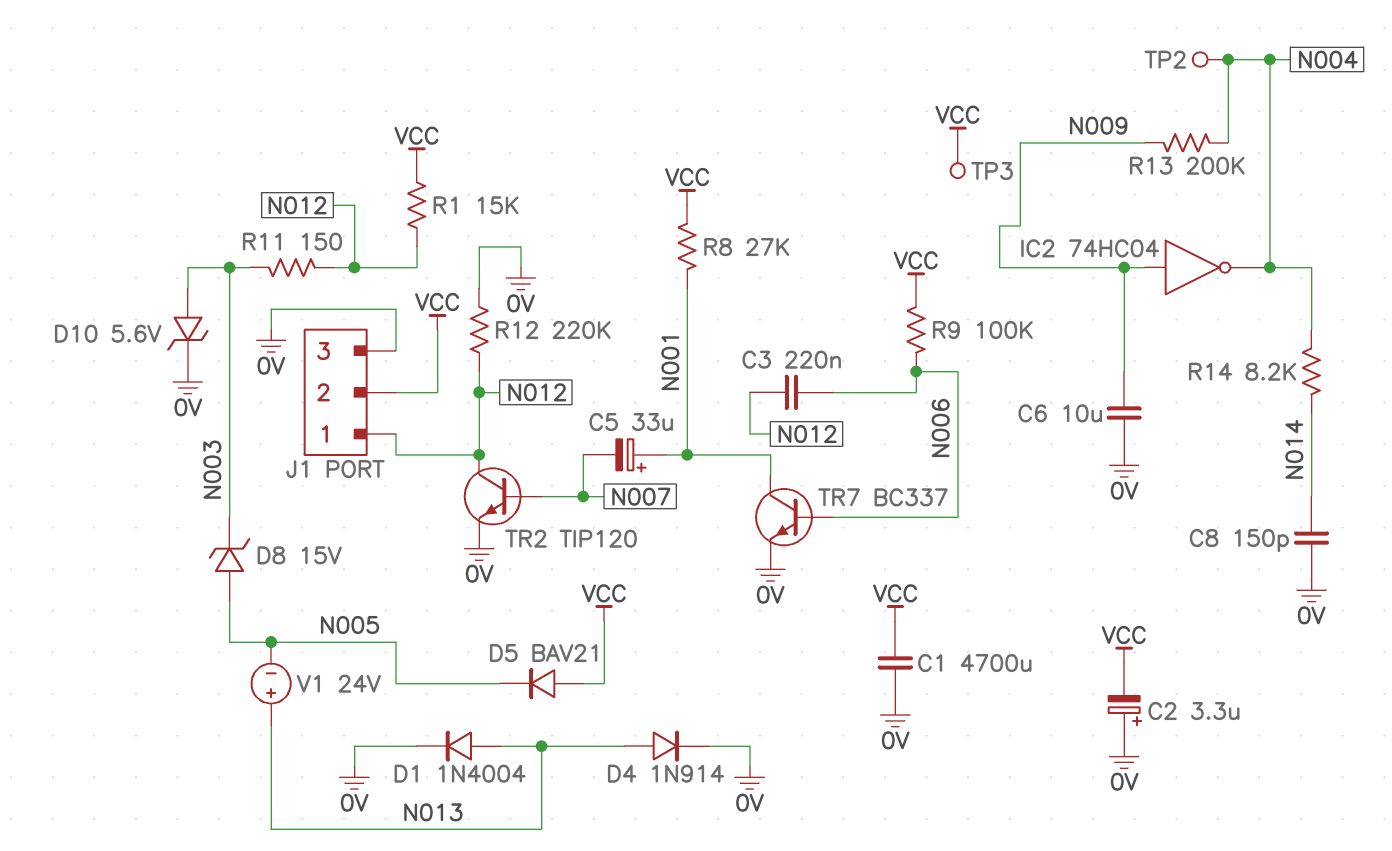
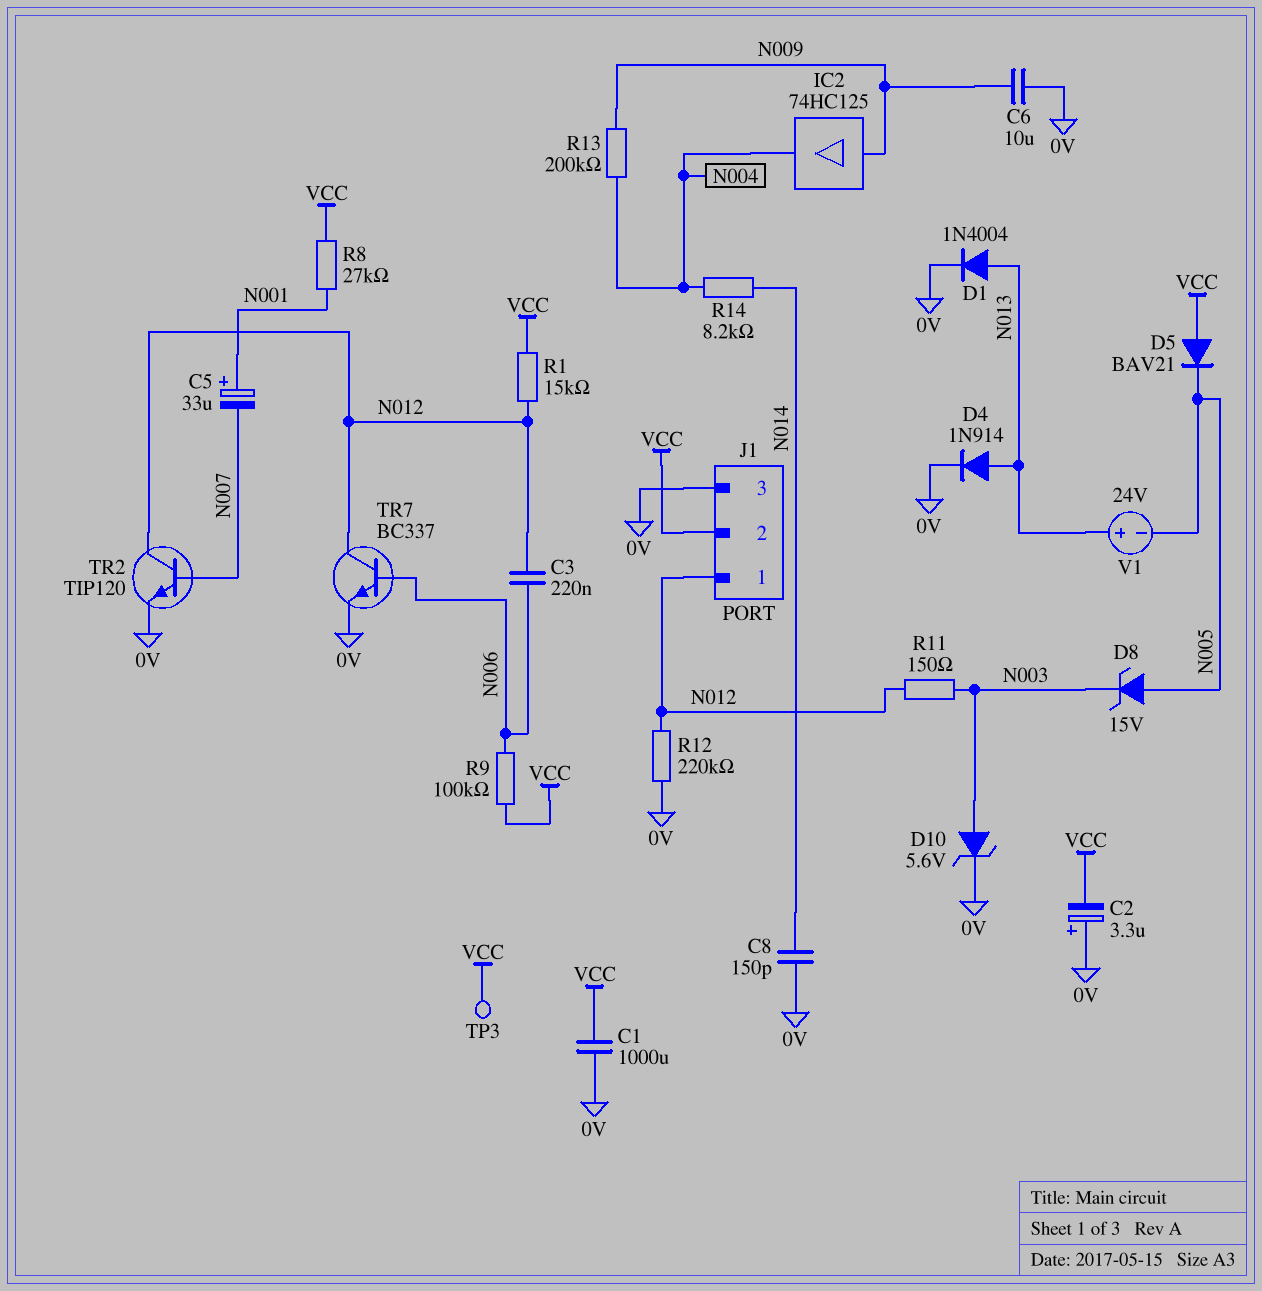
C1: 4700uF (0V, VCC) -> 1000uF (0V, VCC)
IC2: NOT 74HC04 (in N009, out N004) -> buffer 74HC125 (in N009, out N004)
TP2: test point (N004) -> none
TR7: NPN BC337 (B N006, C N001, E 0V) -> NPN BC337 (B N006, C N012, E 0V)

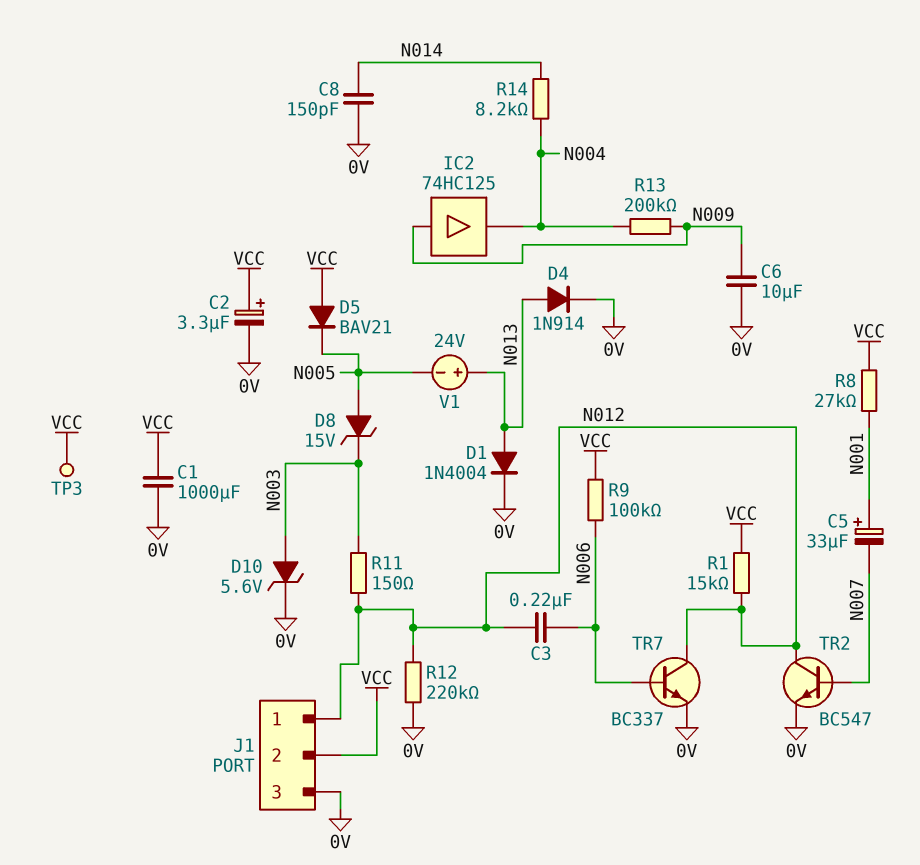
C2: 3.3uF (plus 0V, minus VCC) -> 3.3uF (plus VCC, minus 0V)
TR2: NPN TIP120 (B N007, C N012, E 0V) -> NPN BC547 (B N007, C N012, E 0V)

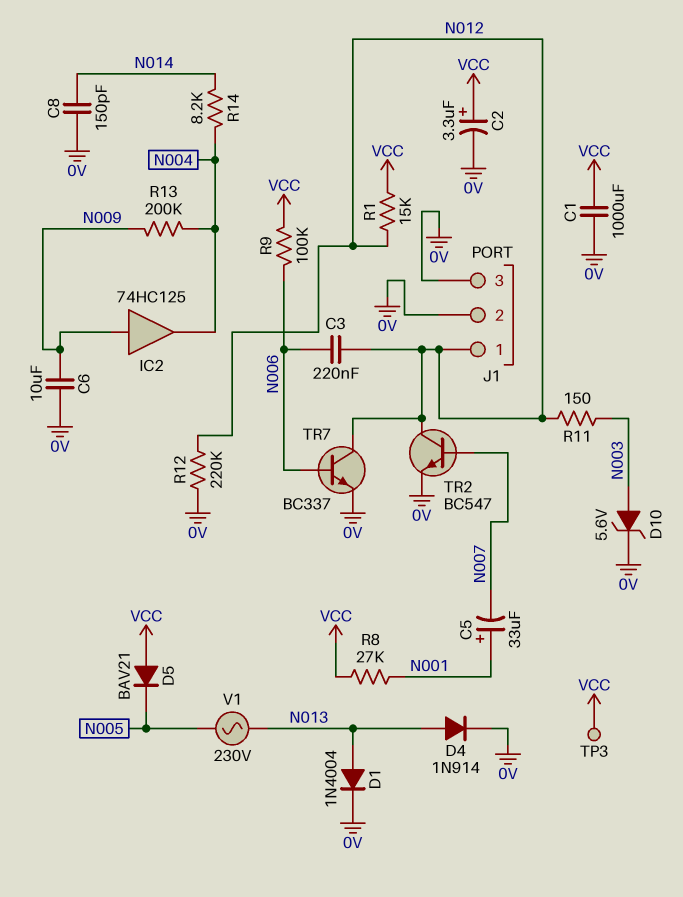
D8: zener 15V (A N005, K N003) -> none
J1 pin 2: VCC -> 0V
V1: 24V (plus N013, minus N005) -> AC 230V (N005, N013)

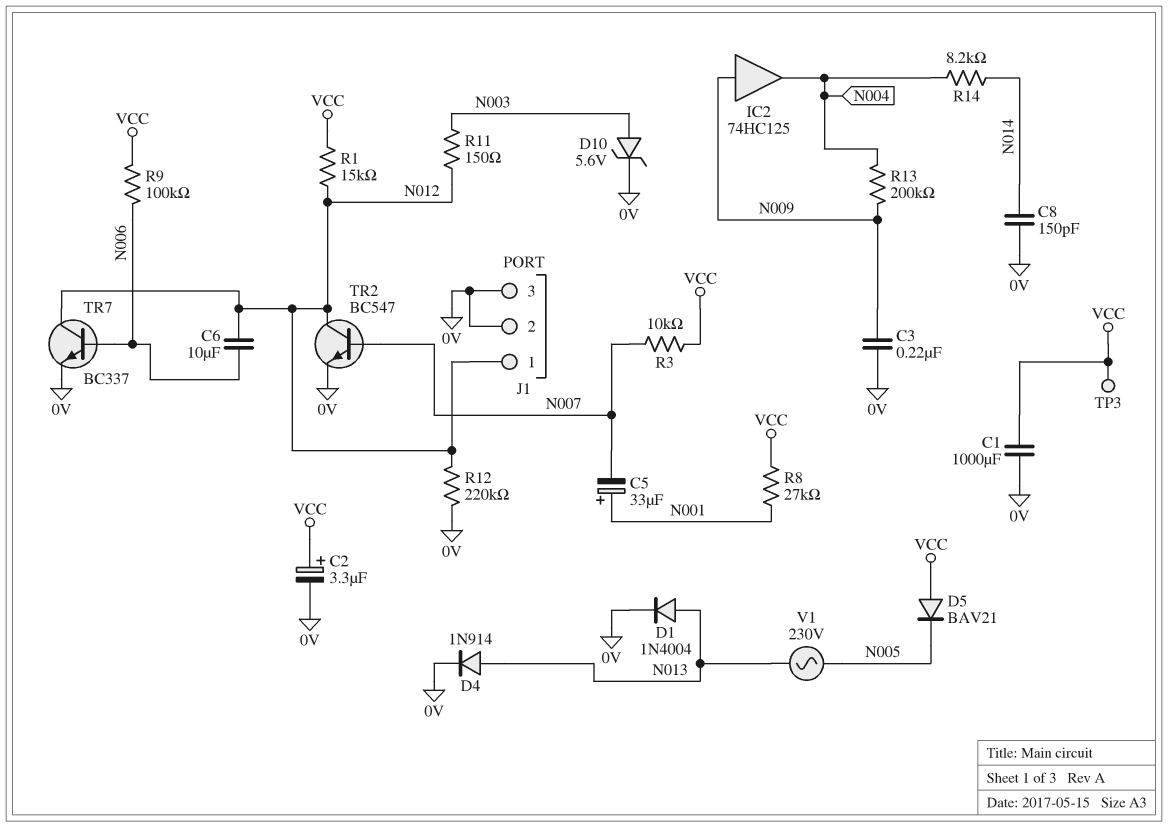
C3: 220nF (N006, N012) -> 220nF (0V, N009)
C6: 10uF (0V, N009) -> 10uF (N006, N012)
R3: none -> 10k (N007, VCC)

